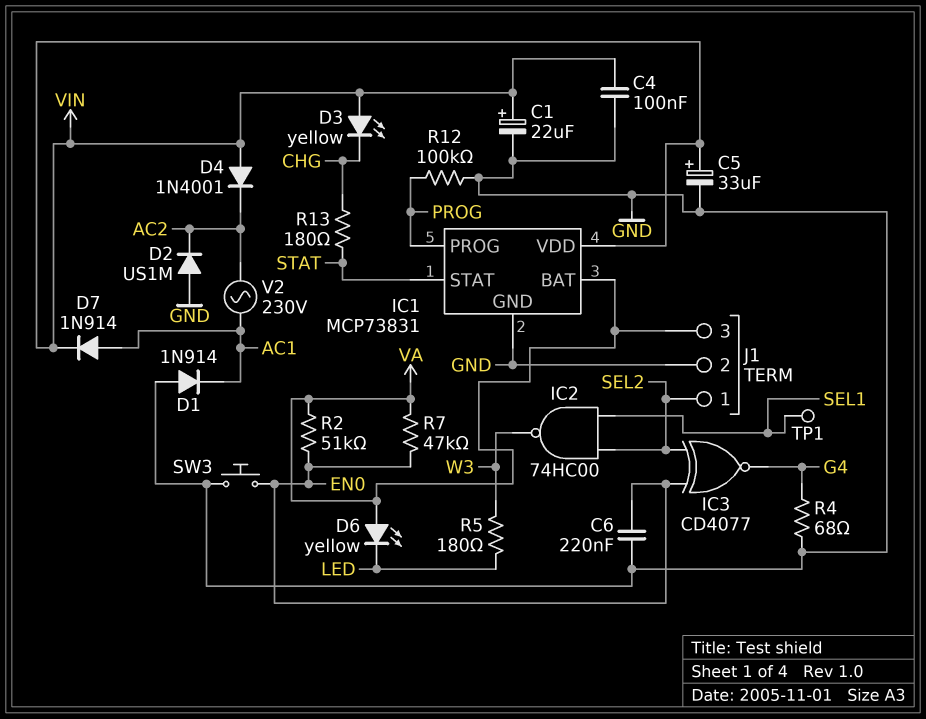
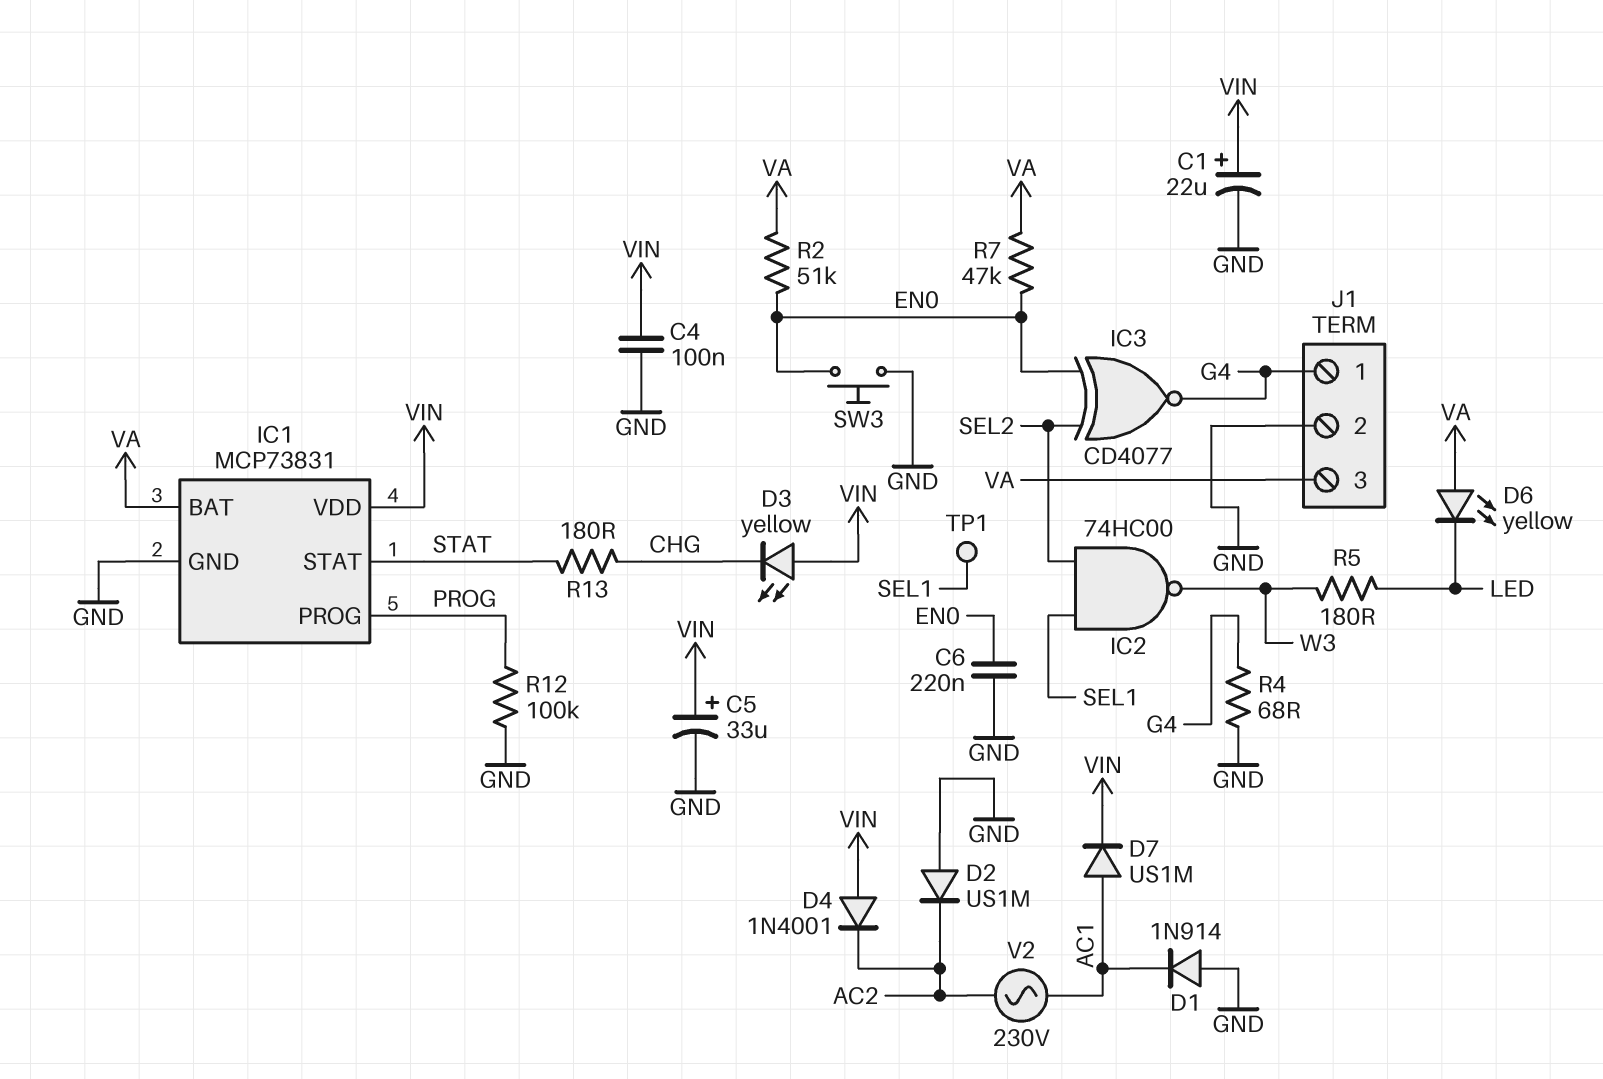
D7: diode 1N914 (A AC1, K VIN) -> diode US1M (A AC1, K VIN)
J1 pin 1: SEL2 -> G4

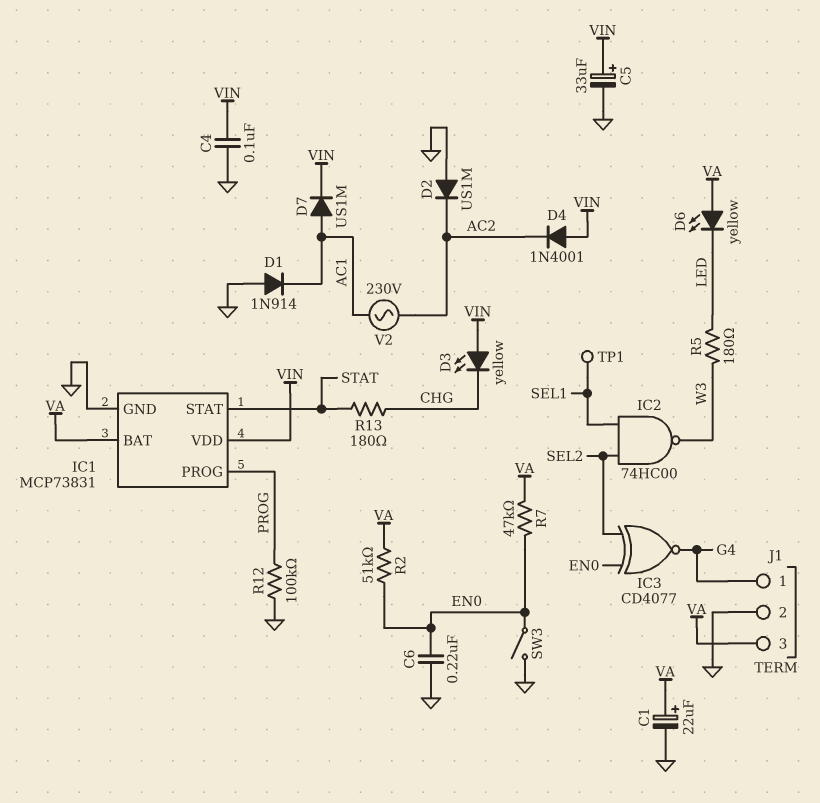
C1: 22uF (plus VIN, minus GND) -> 22uF (plus VA, minus GND)
R4: 68 (G4, GND) -> none
SW3: button (EN0, GND) -> switch (EN0, GND)

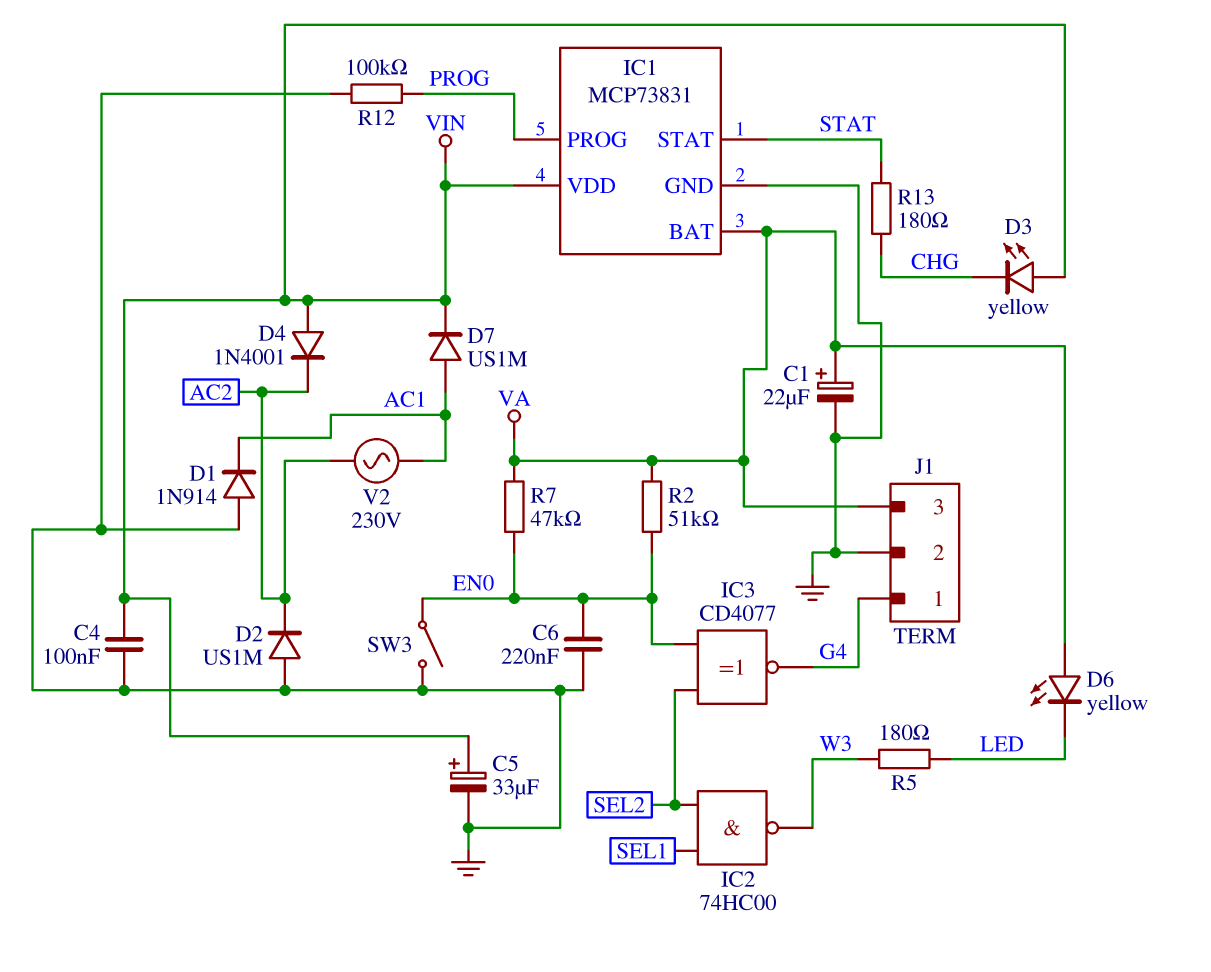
TP1: test point (SEL1) -> none

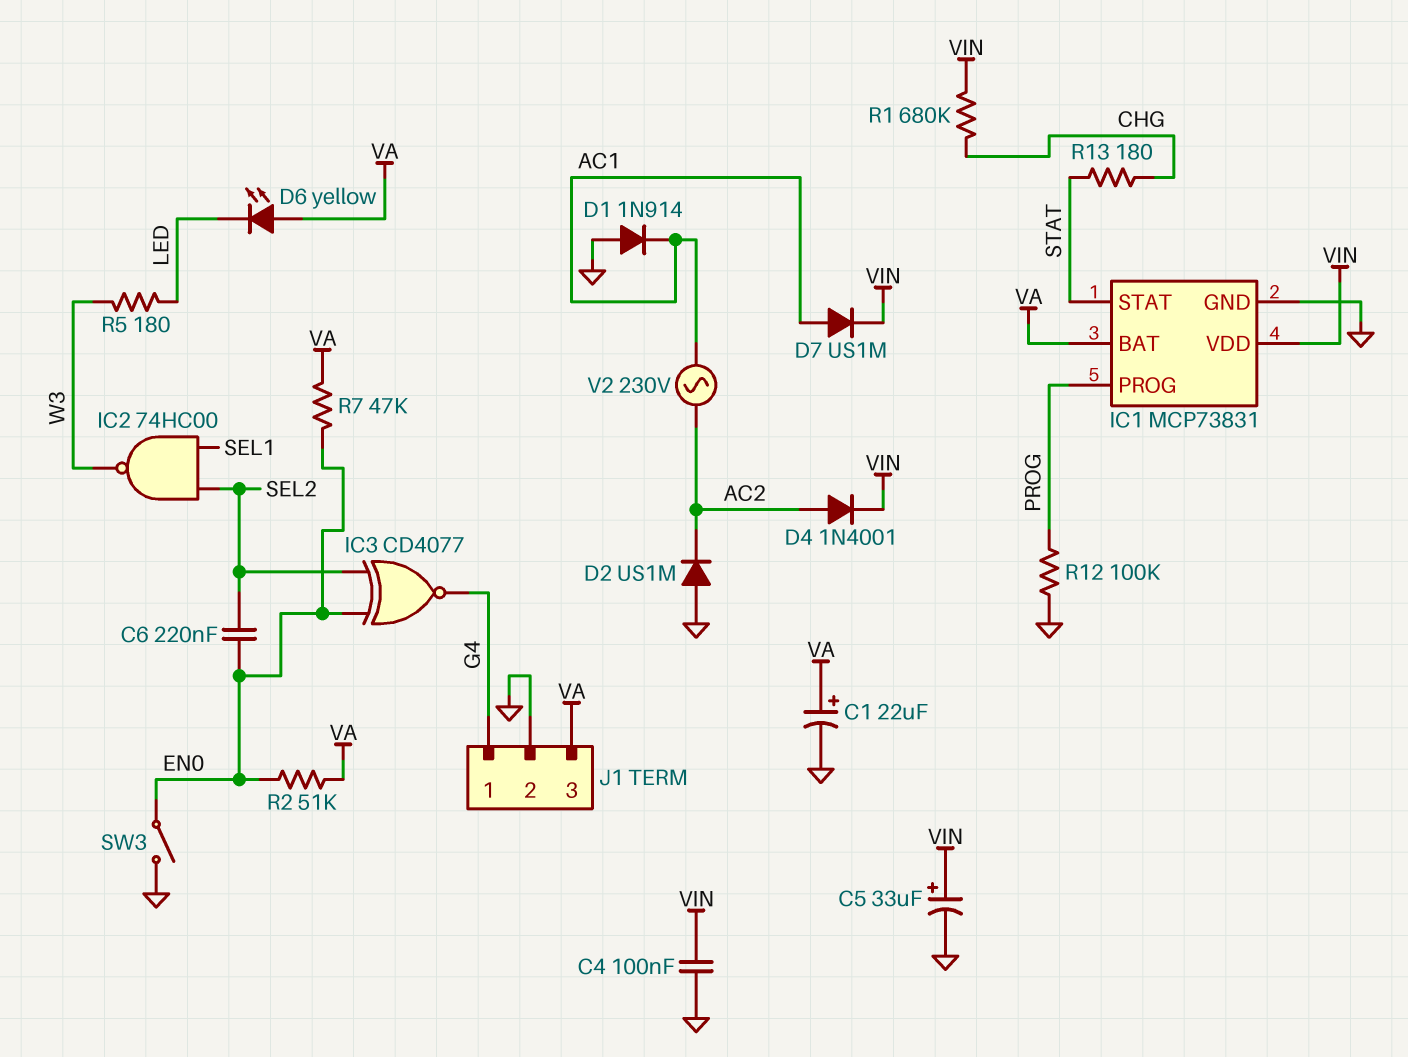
C6: 220nF (EN0, GND) -> 220nF (EN0, SEL2)
D3: LED yellow (A VIN, K CHG) -> none
D4: diode 1N4001 (A VIN, K AC2) -> diode 1N4001 (A AC2, K VIN)
R1: none -> 680k (CHG, VIN)

